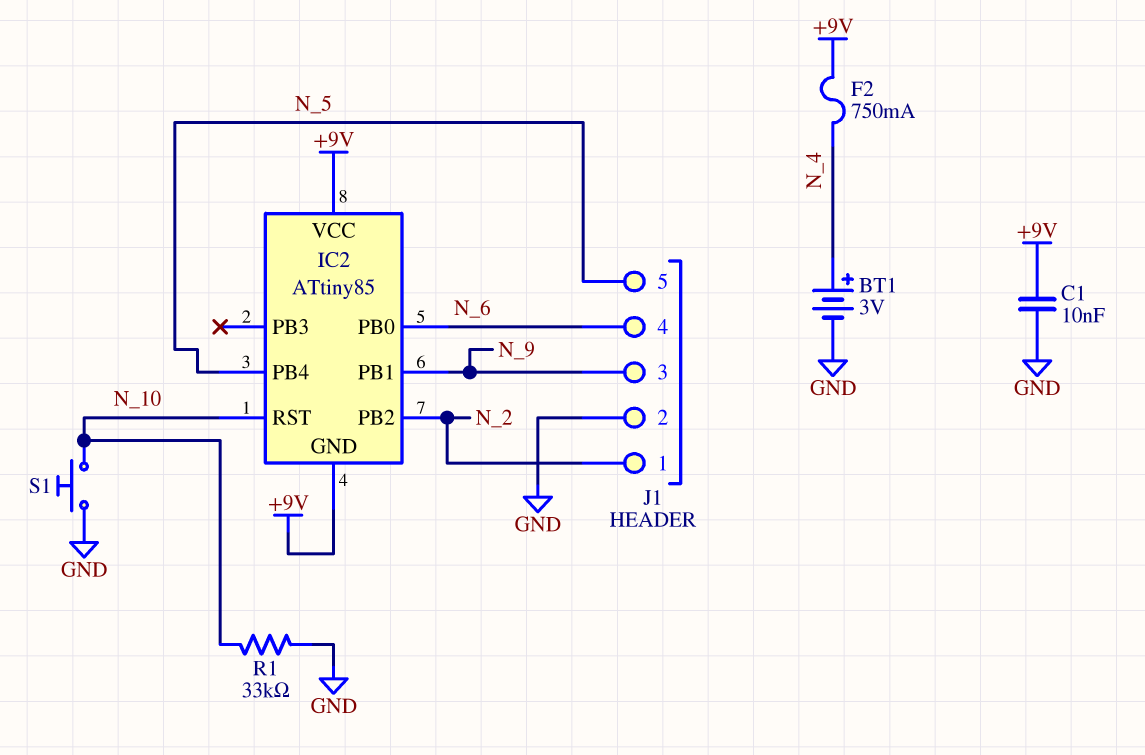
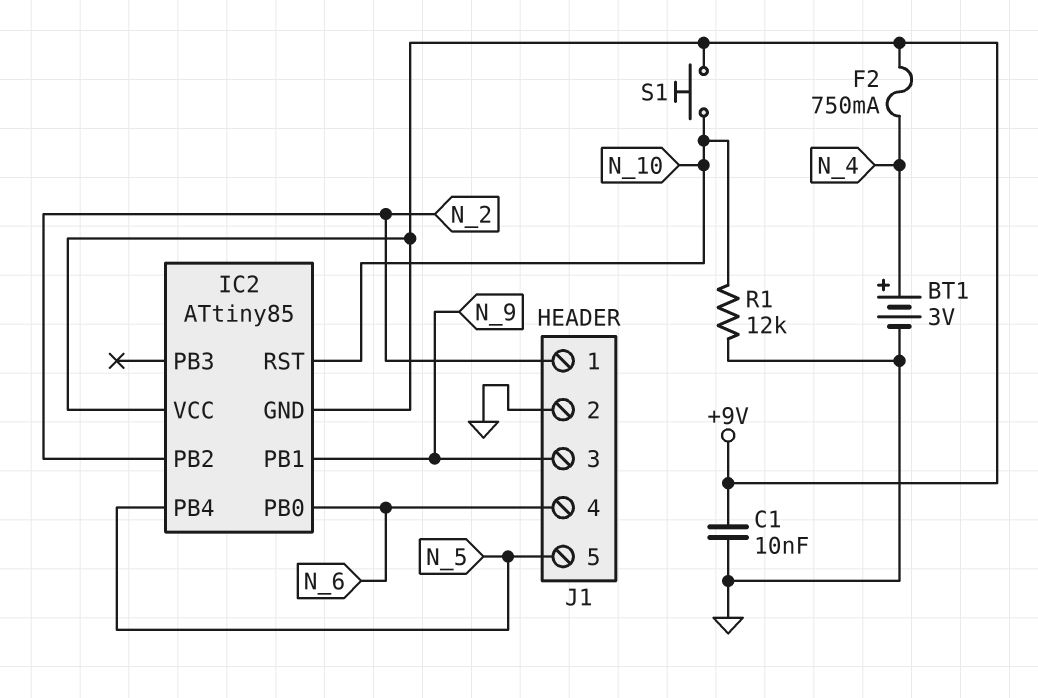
R1: 33k (GND, N_10) -> 12k (GND, N_10)
S1: button (GND, N_10) -> button (+9V, N_10)

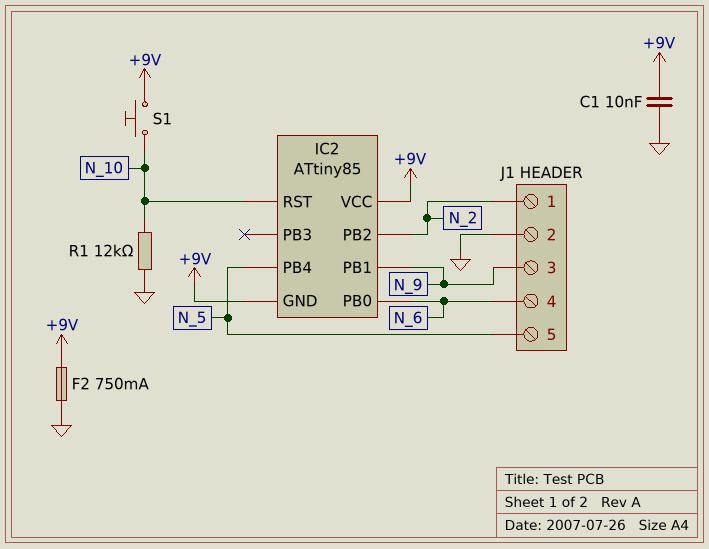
BT1: 3V (plus N_4, minus GND) -> none
F2: 750mA (+9V, N_4) -> 750mA (+9V, GND)

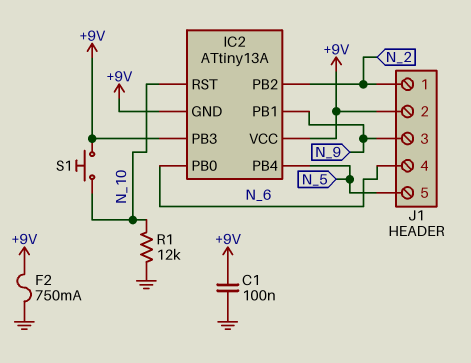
C1: 10nF (+9V, GND) -> 100nF (+9V, GND)
IC2: ATtiny85 -> ATtiny13A
IC2 pin PB3: none -> +9V
J1 pin 2: GND -> +9V

